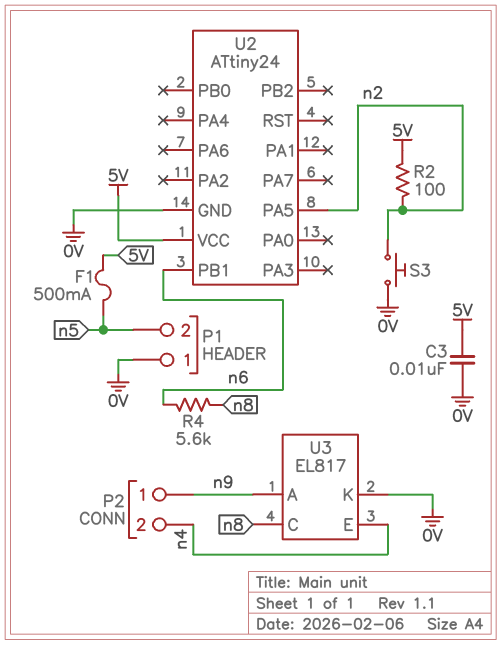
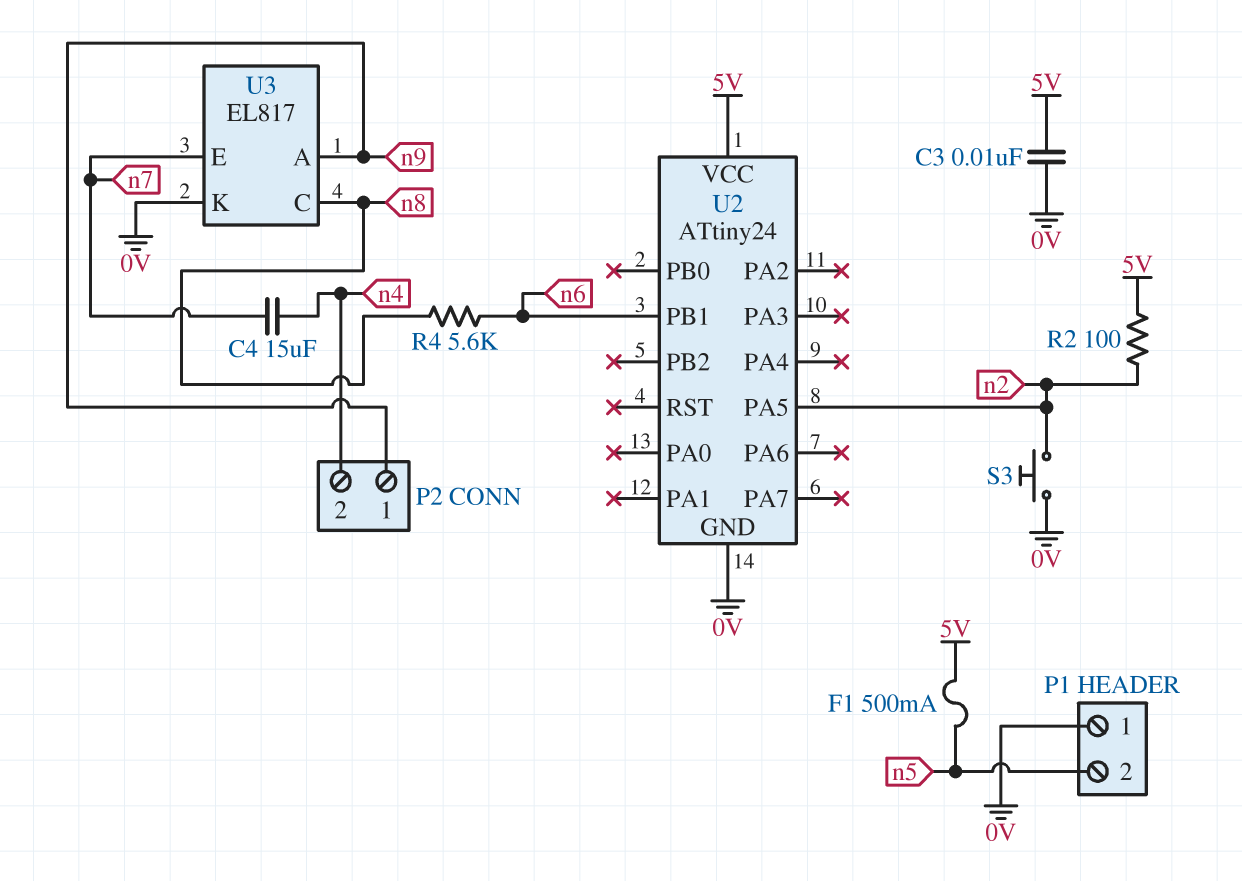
C4: none -> 15uF (n4, n7)
U3 pin E: n4 -> n7

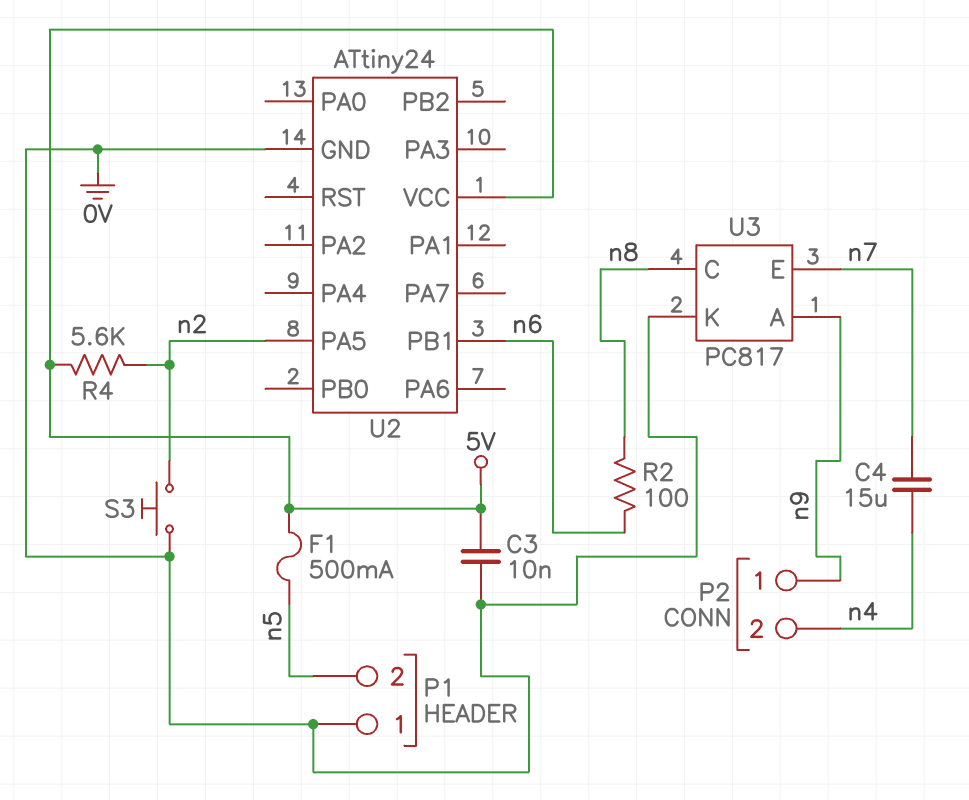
R2: 100 (5V, n2) -> 100 (n6, n8)
R4: 5.6k (n6, n8) -> 5.6k (5V, n2)
U3: EL817 -> PC817

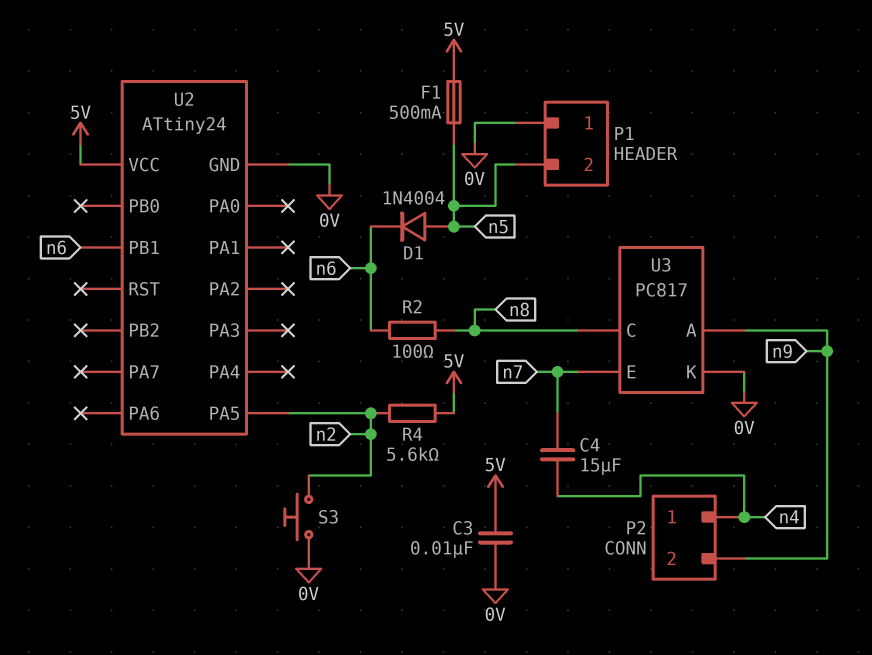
D1: none -> diode 1N4004 (A n5, K n6)
P2 pin 1: n9 -> n4
P2 pin 2: n4 -> n9

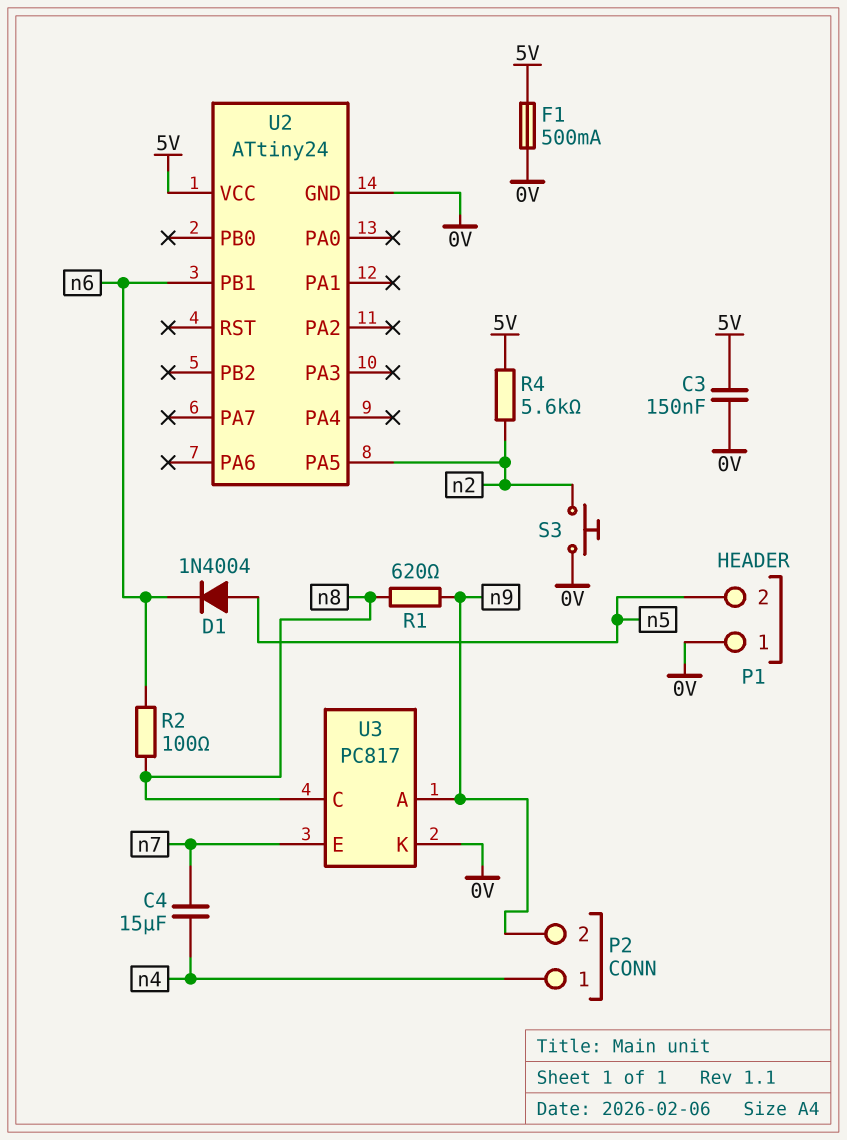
C3: 10nF (0V, 5V) -> 150nF (0V, 5V)
F1: 500mA (5V, n5) -> 500mA (0V, 5V)
R1: none -> 620 (n8, n9)

